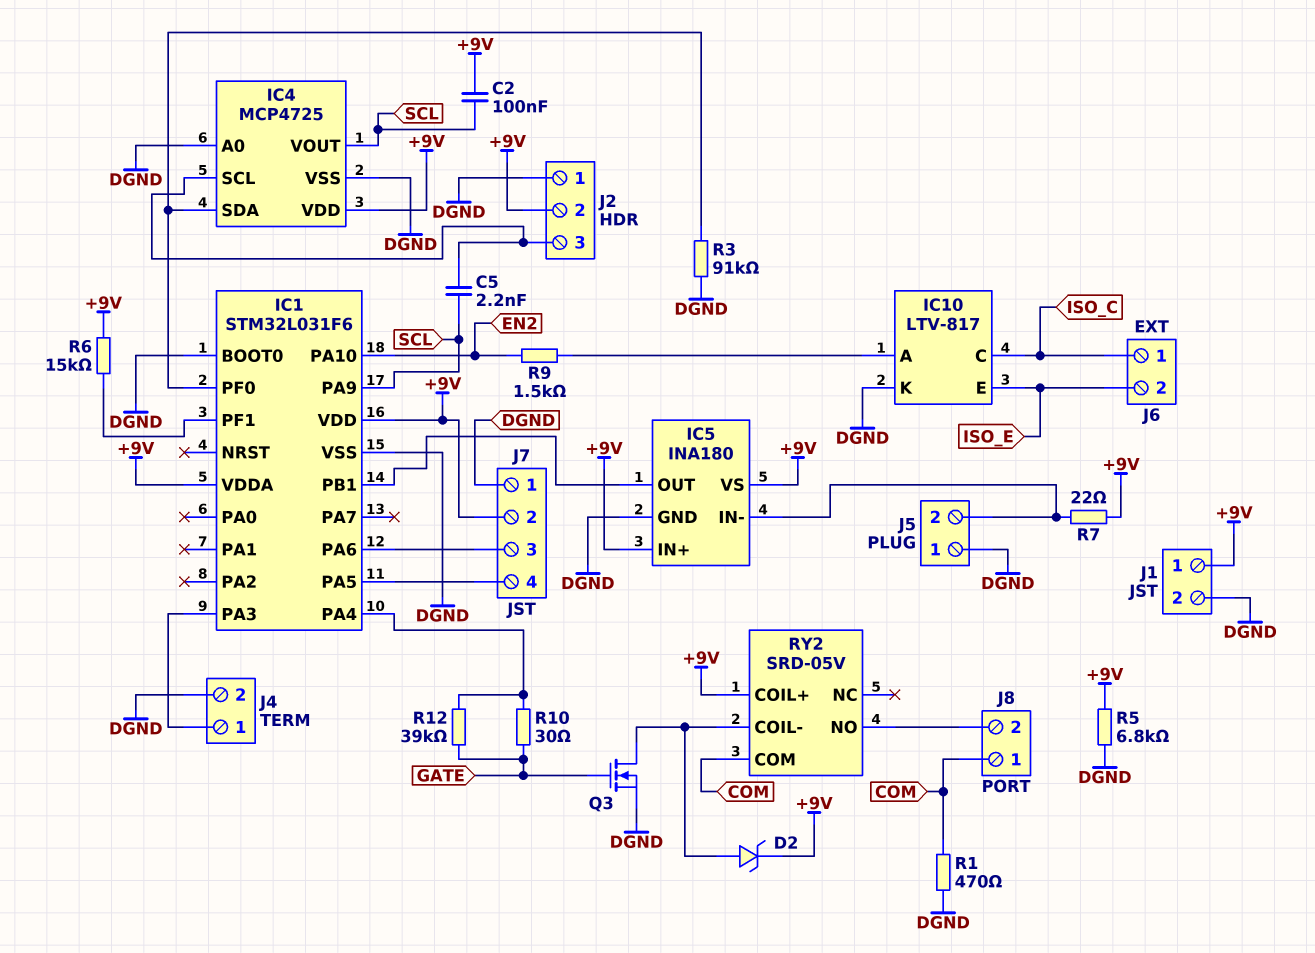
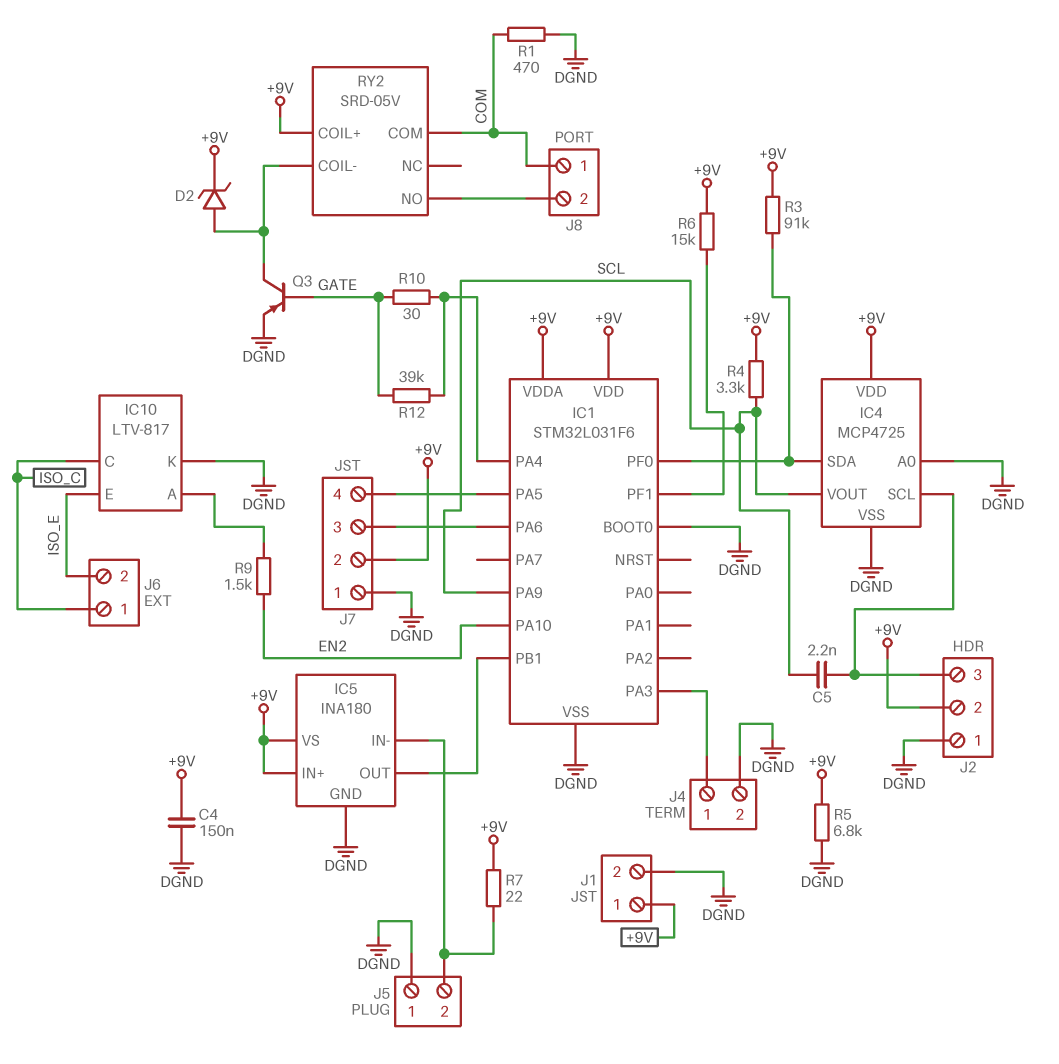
C2: 100nF (+9V, SCL) -> none
C4: none -> 150nF (+9V, DGND)
Q3: NMOS (G GATE, D RY2/COIL-, S DGND) -> PNP (B GATE, C RY2/COIL-, E DGND)
R3: 91k (DGND, IC1/PF0) -> 91k (+9V, IC1/PF0)
R4: none -> 3.3k (+9V, SCL)

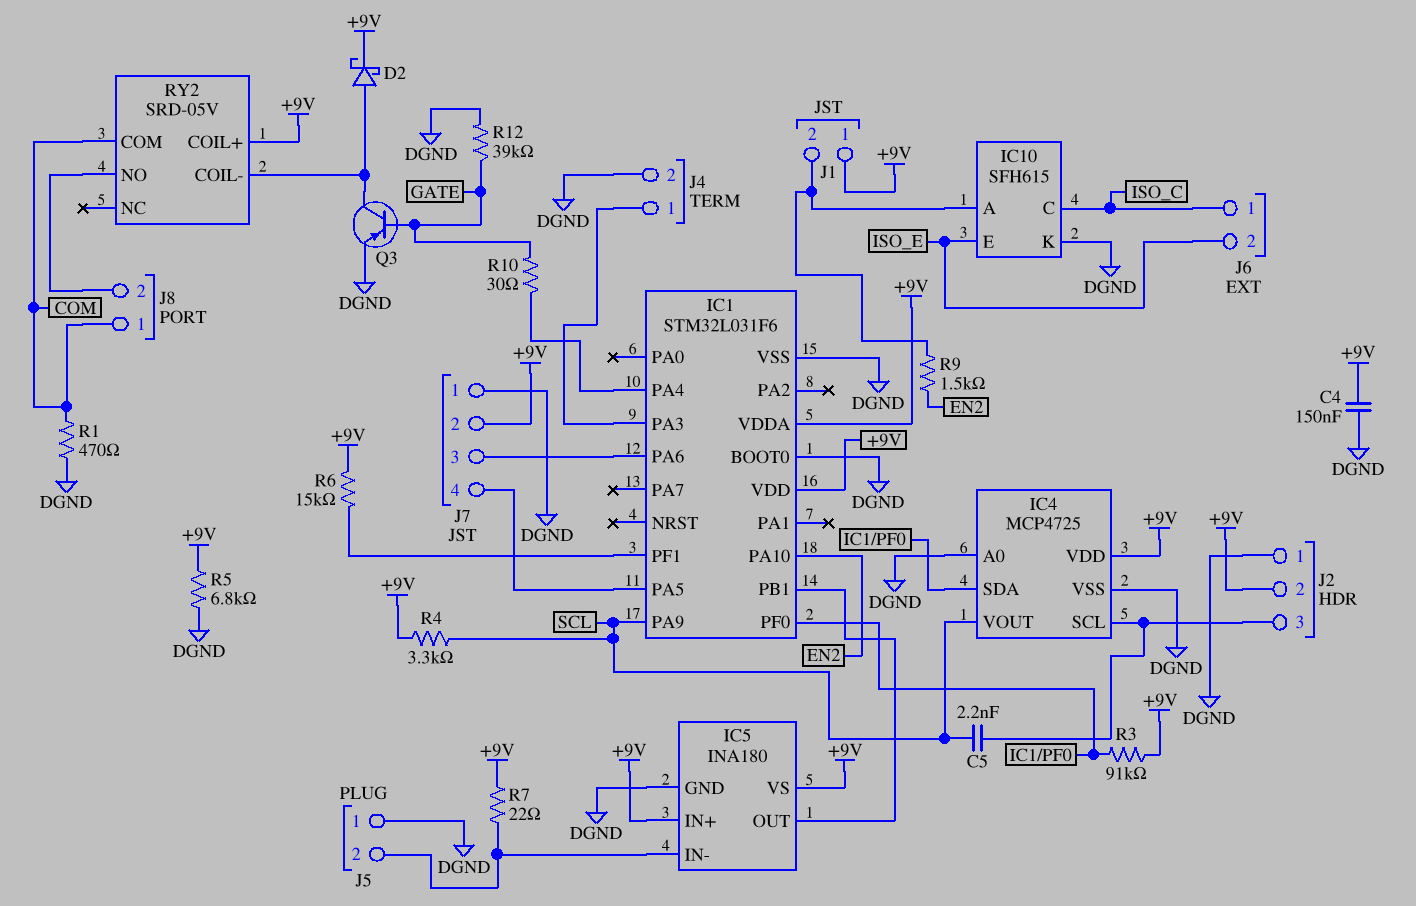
D2: zener (A RY2/COIL-, K +9V) -> schottky (A RY2/COIL-, K +9V)
IC10: LTV-817 -> SFH615
J1 pin 2: DGND -> IC10/A
R12: 39k (GATE, IC1/PA4) -> 39k (DGND, GATE)

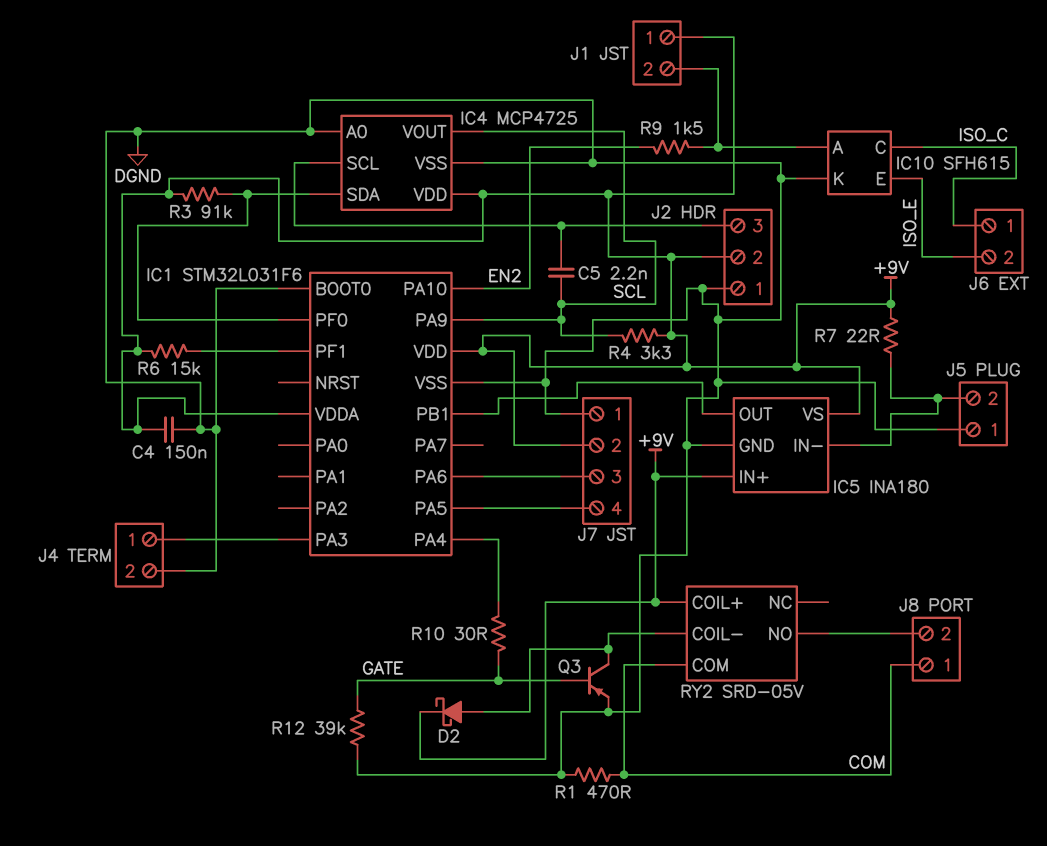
R5: 6.8k (+9V, DGND) -> none

